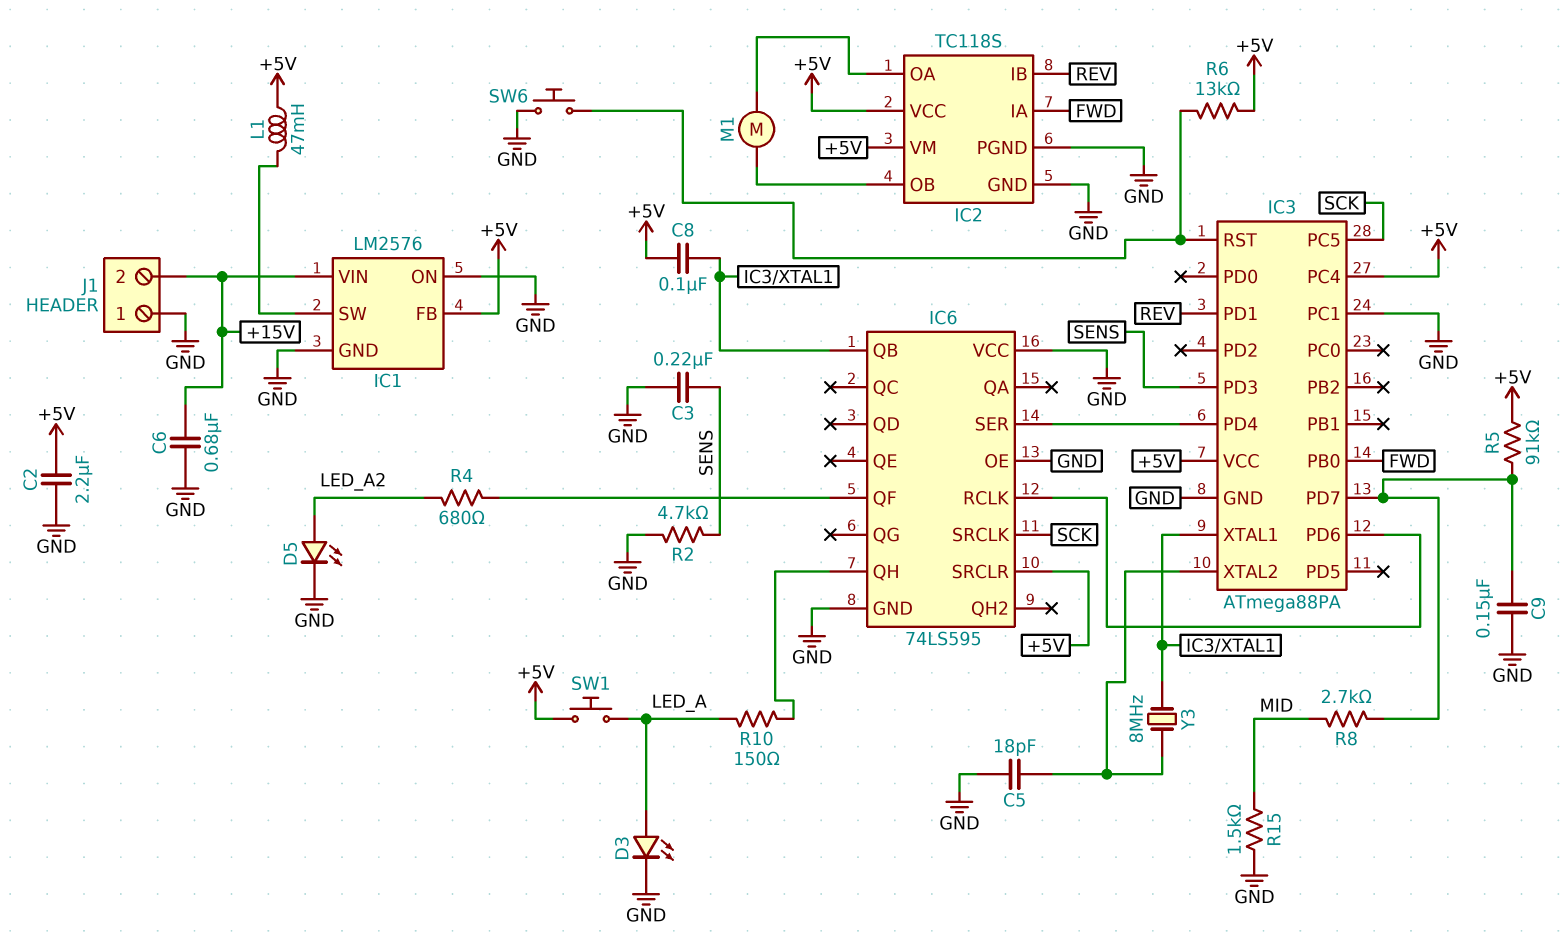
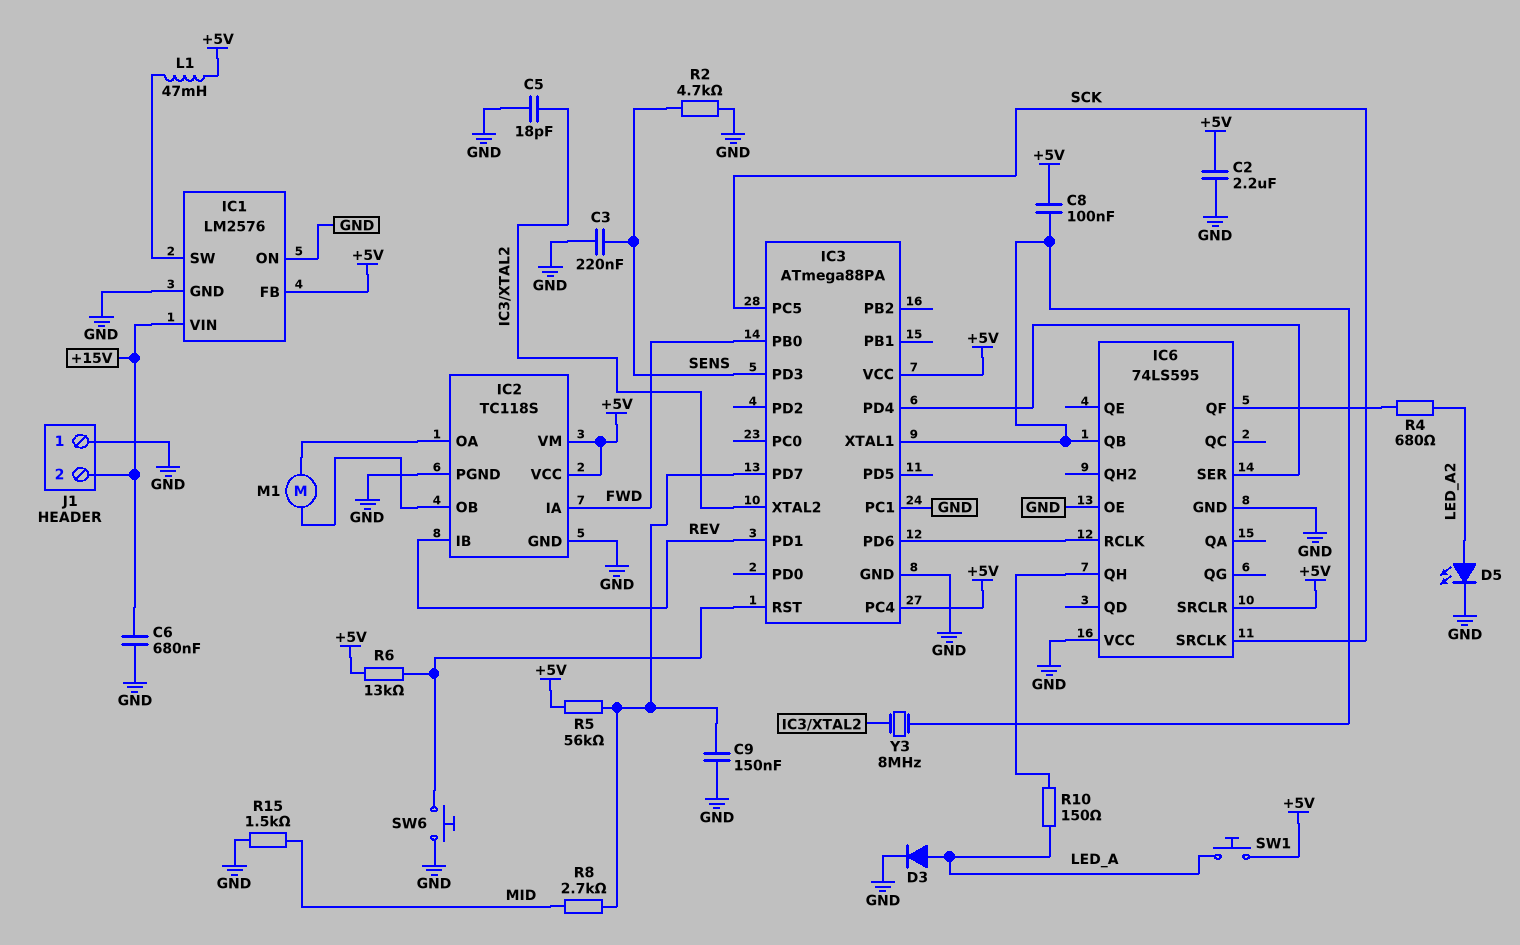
D3: LED (A LED_A, K GND) -> diode (A LED_A, K GND)
R5: 91k (+5V, IC3/PD7) -> 56k (+5V, IC3/PD7)

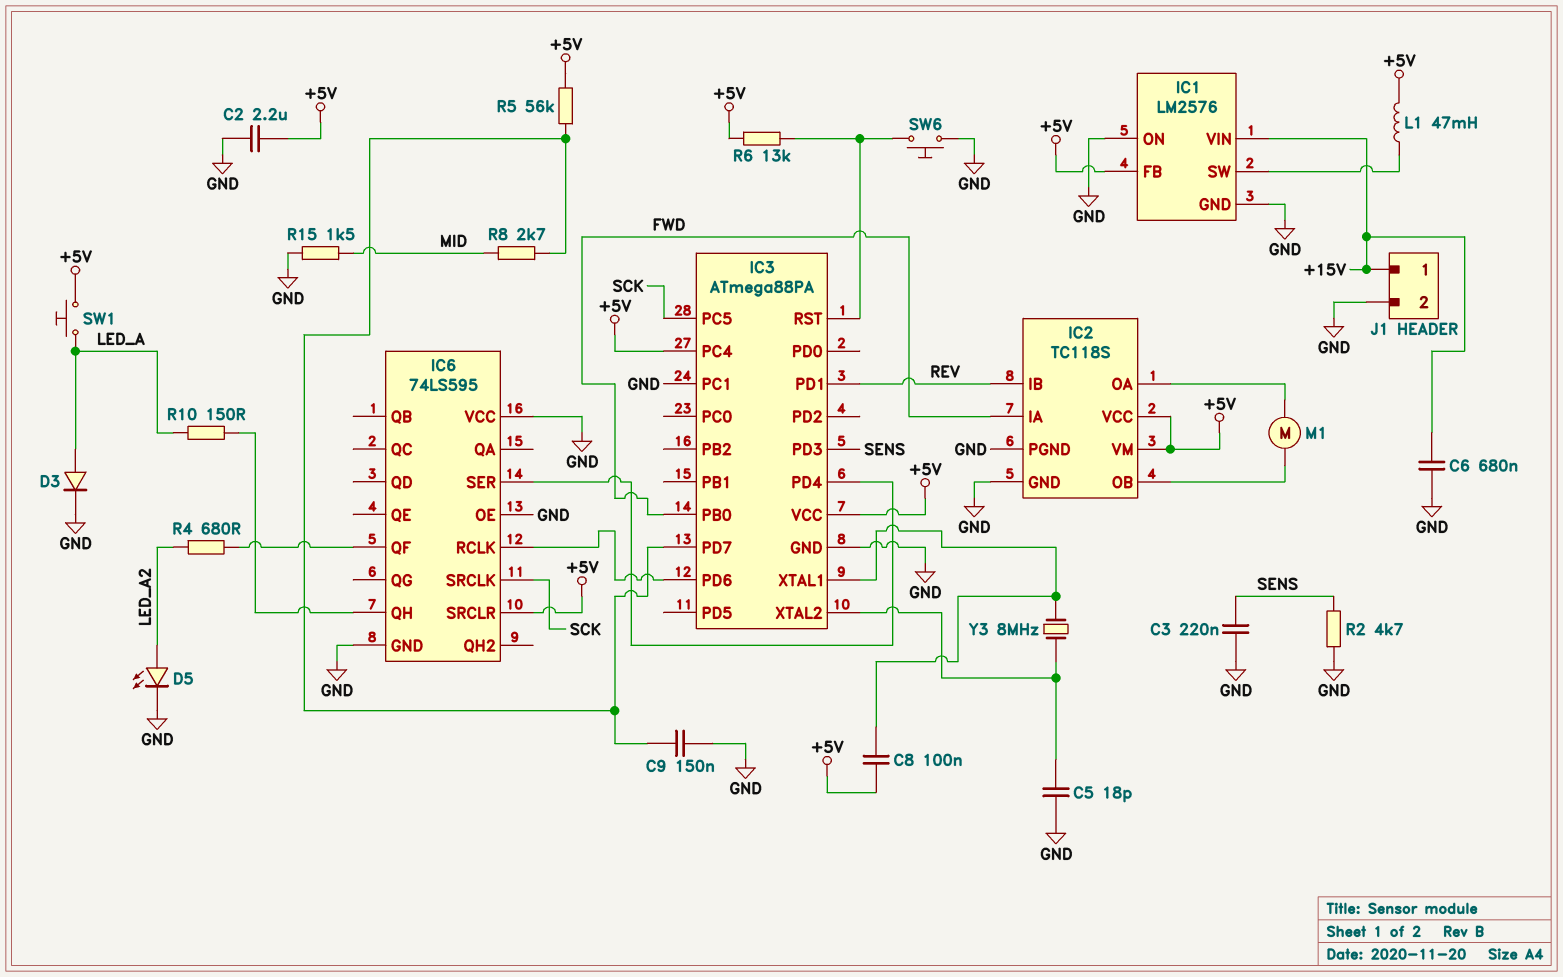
IC6 pin QB: IC3/XTAL1 -> none
J1 pin 1: GND -> +15V
J1 pin 2: +15V -> GND

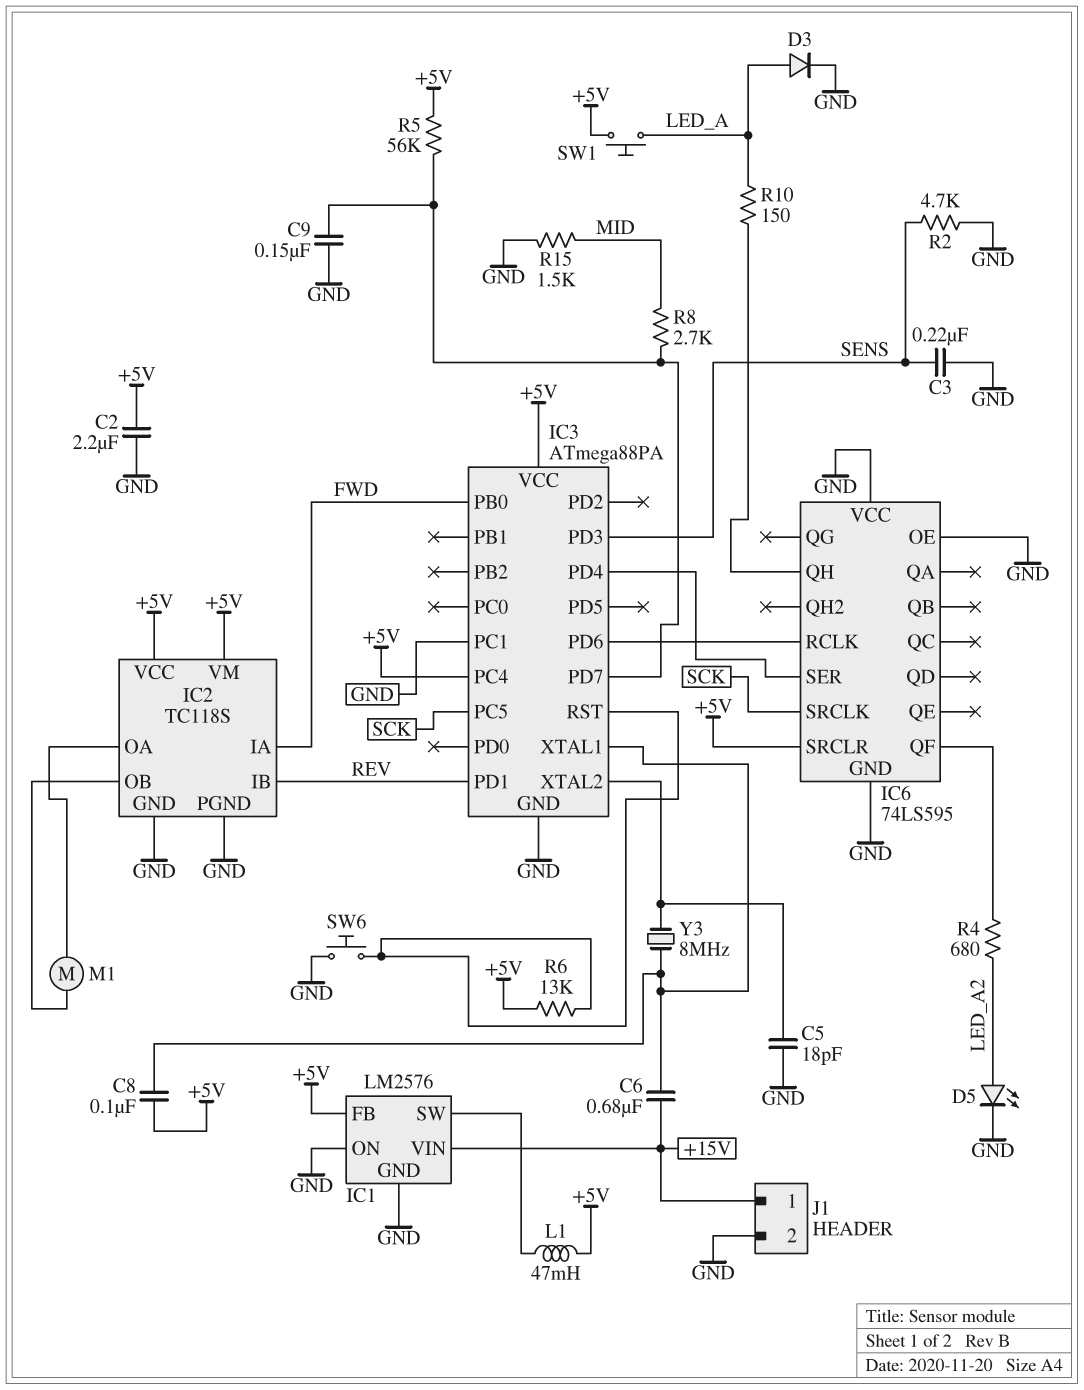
C6: 680nF (+15V, GND) -> 680nF (+15V, IC3/XTAL1)

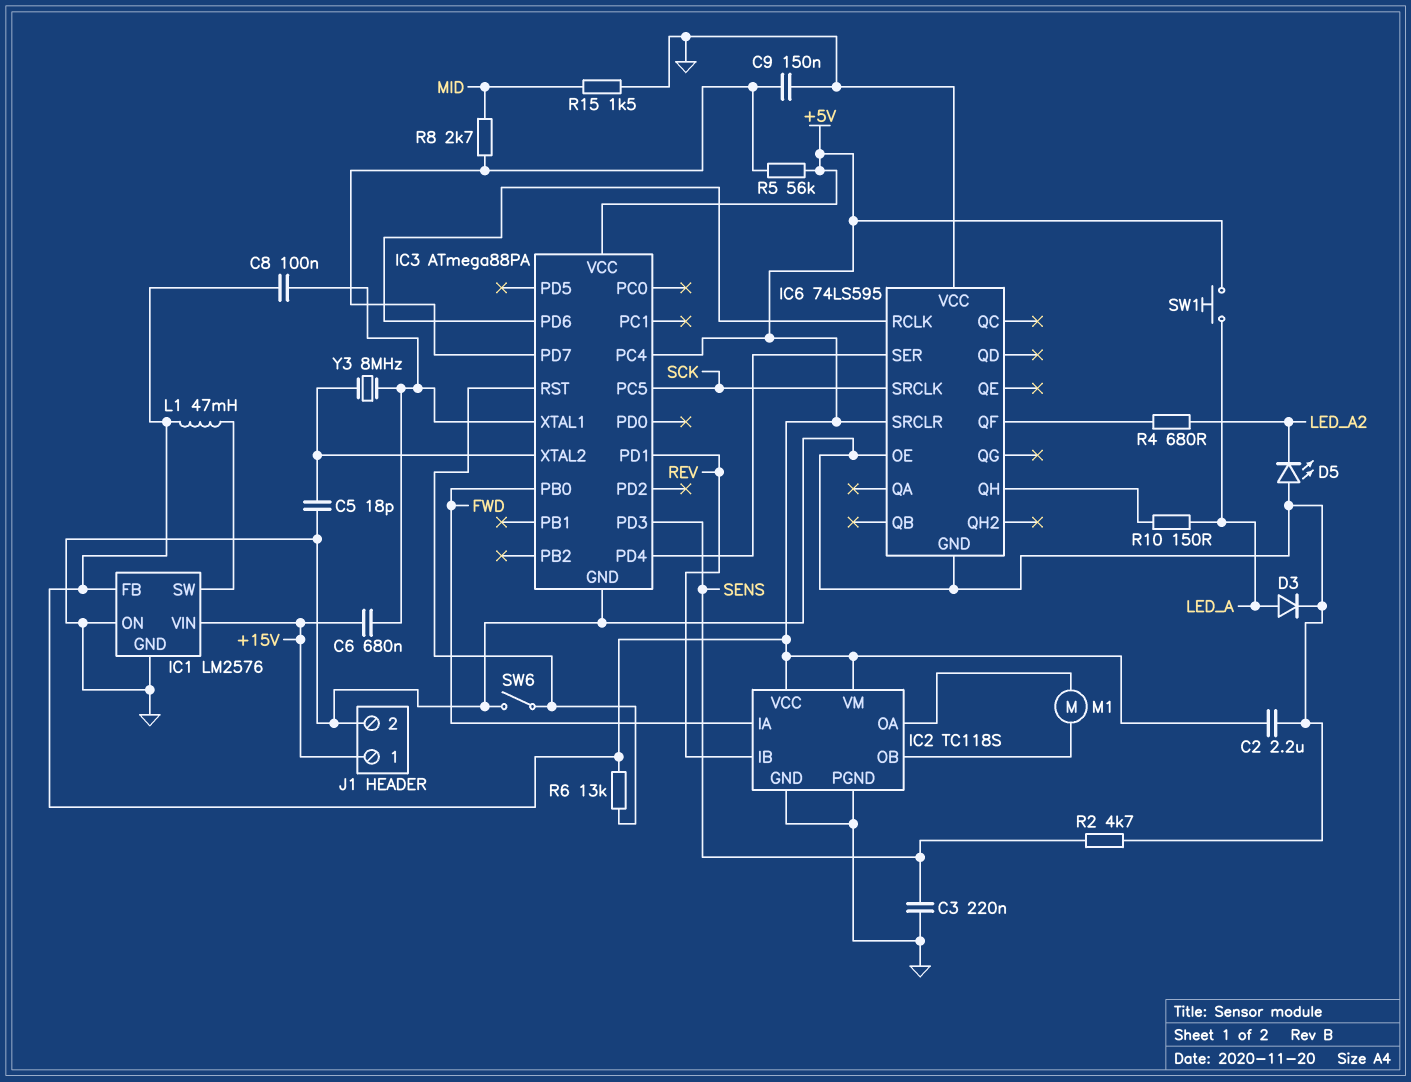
D5: LED (A LED_A2, K GND) -> LED (A GND, K LED_A2)
IC3 pin PC1: GND -> none
SW6: button (GND, IC3/RST) -> switch (GND, IC3/RST)

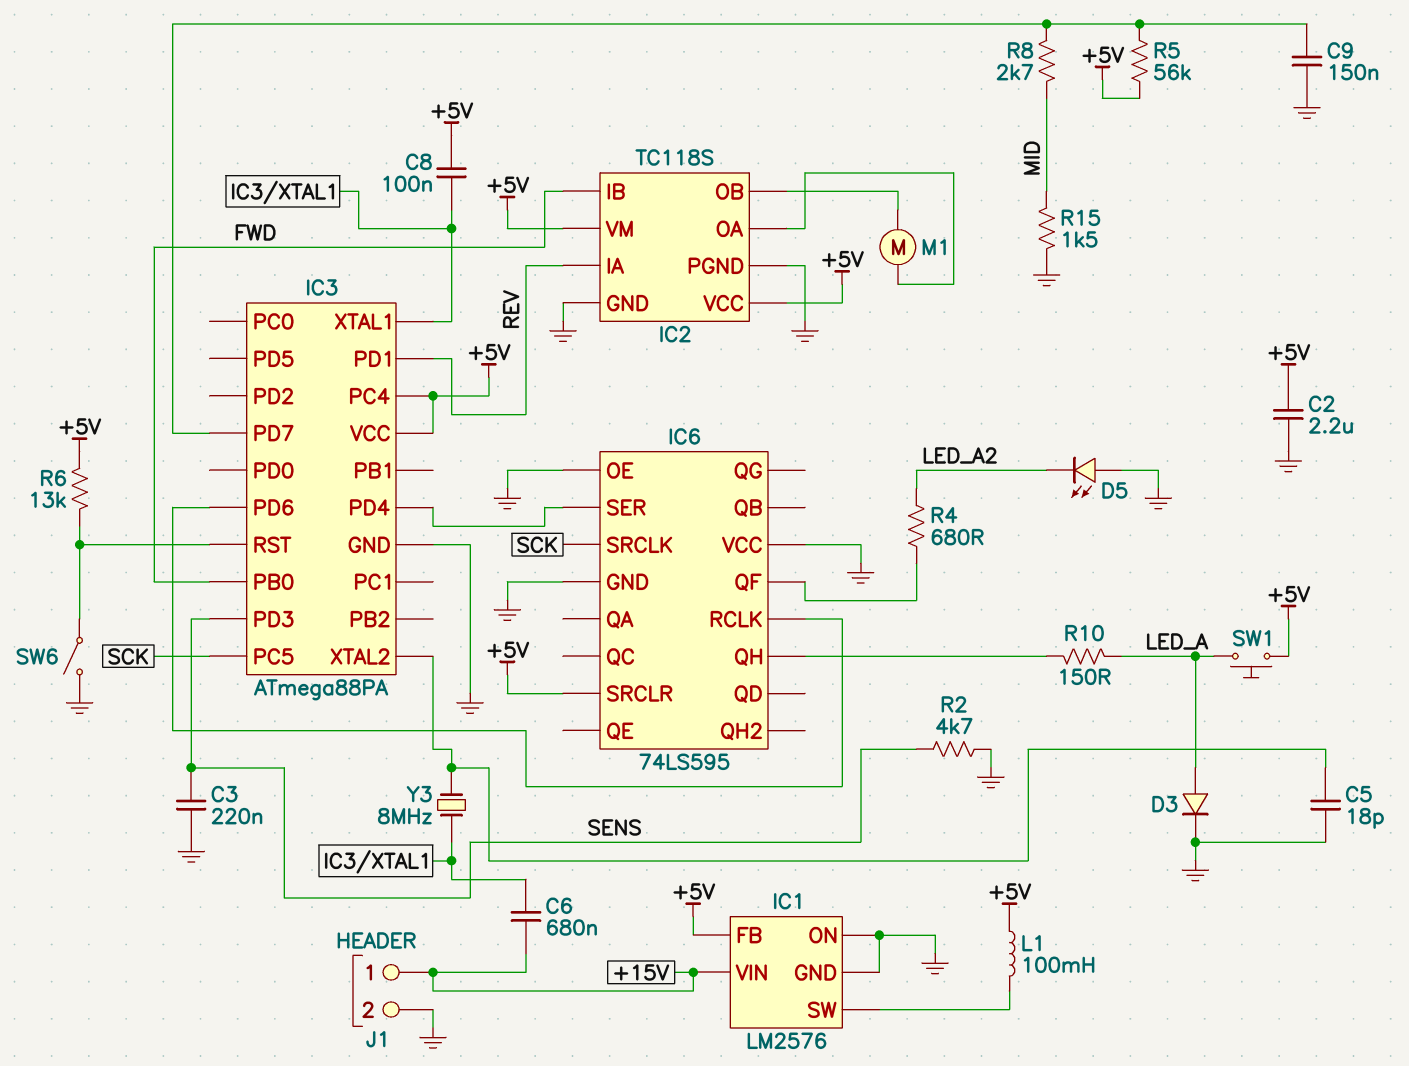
IC2 pin IA: FWD -> REV
IC2 pin IB: REV -> FWD
L1: 47mH (+5V, IC1/SW) -> 100mH (+5V, IC1/SW)

